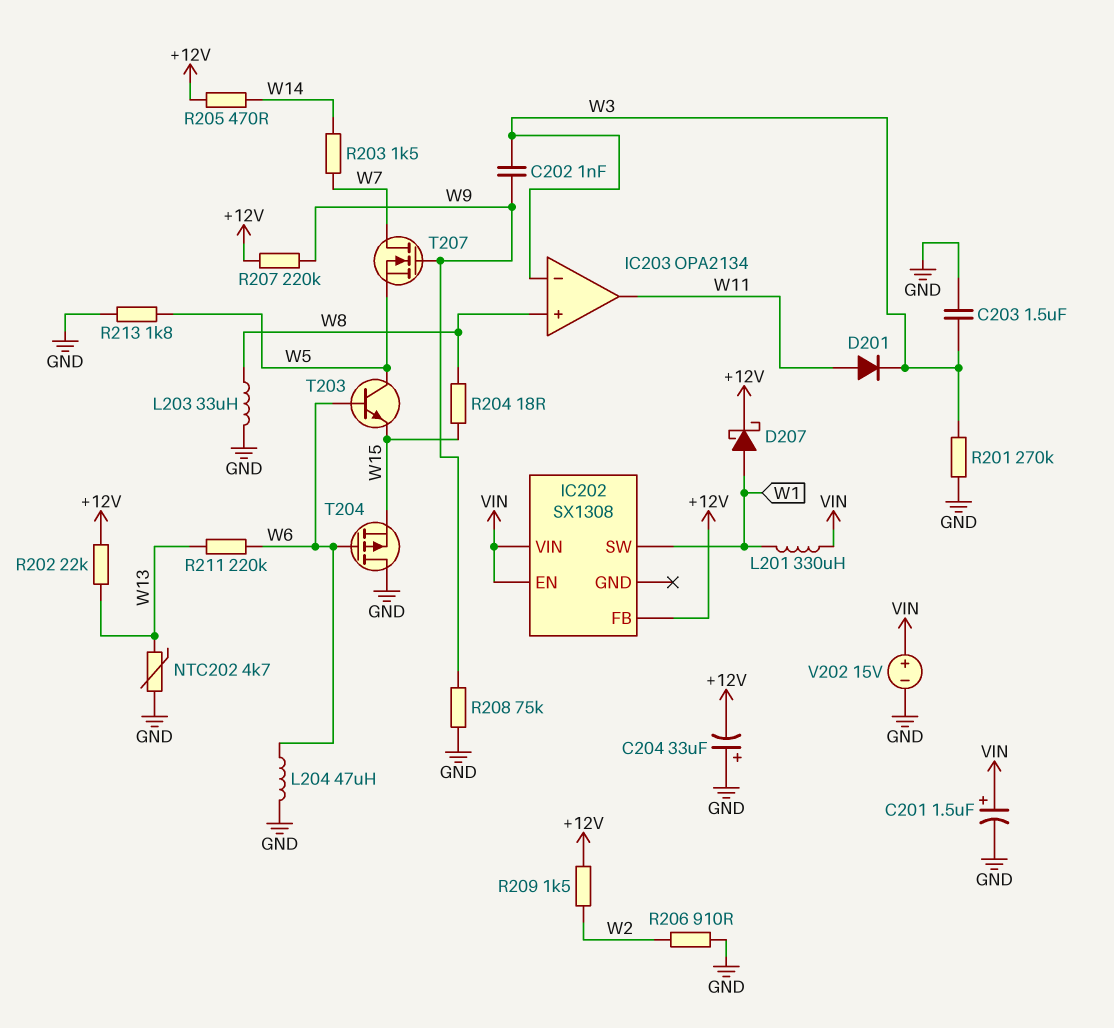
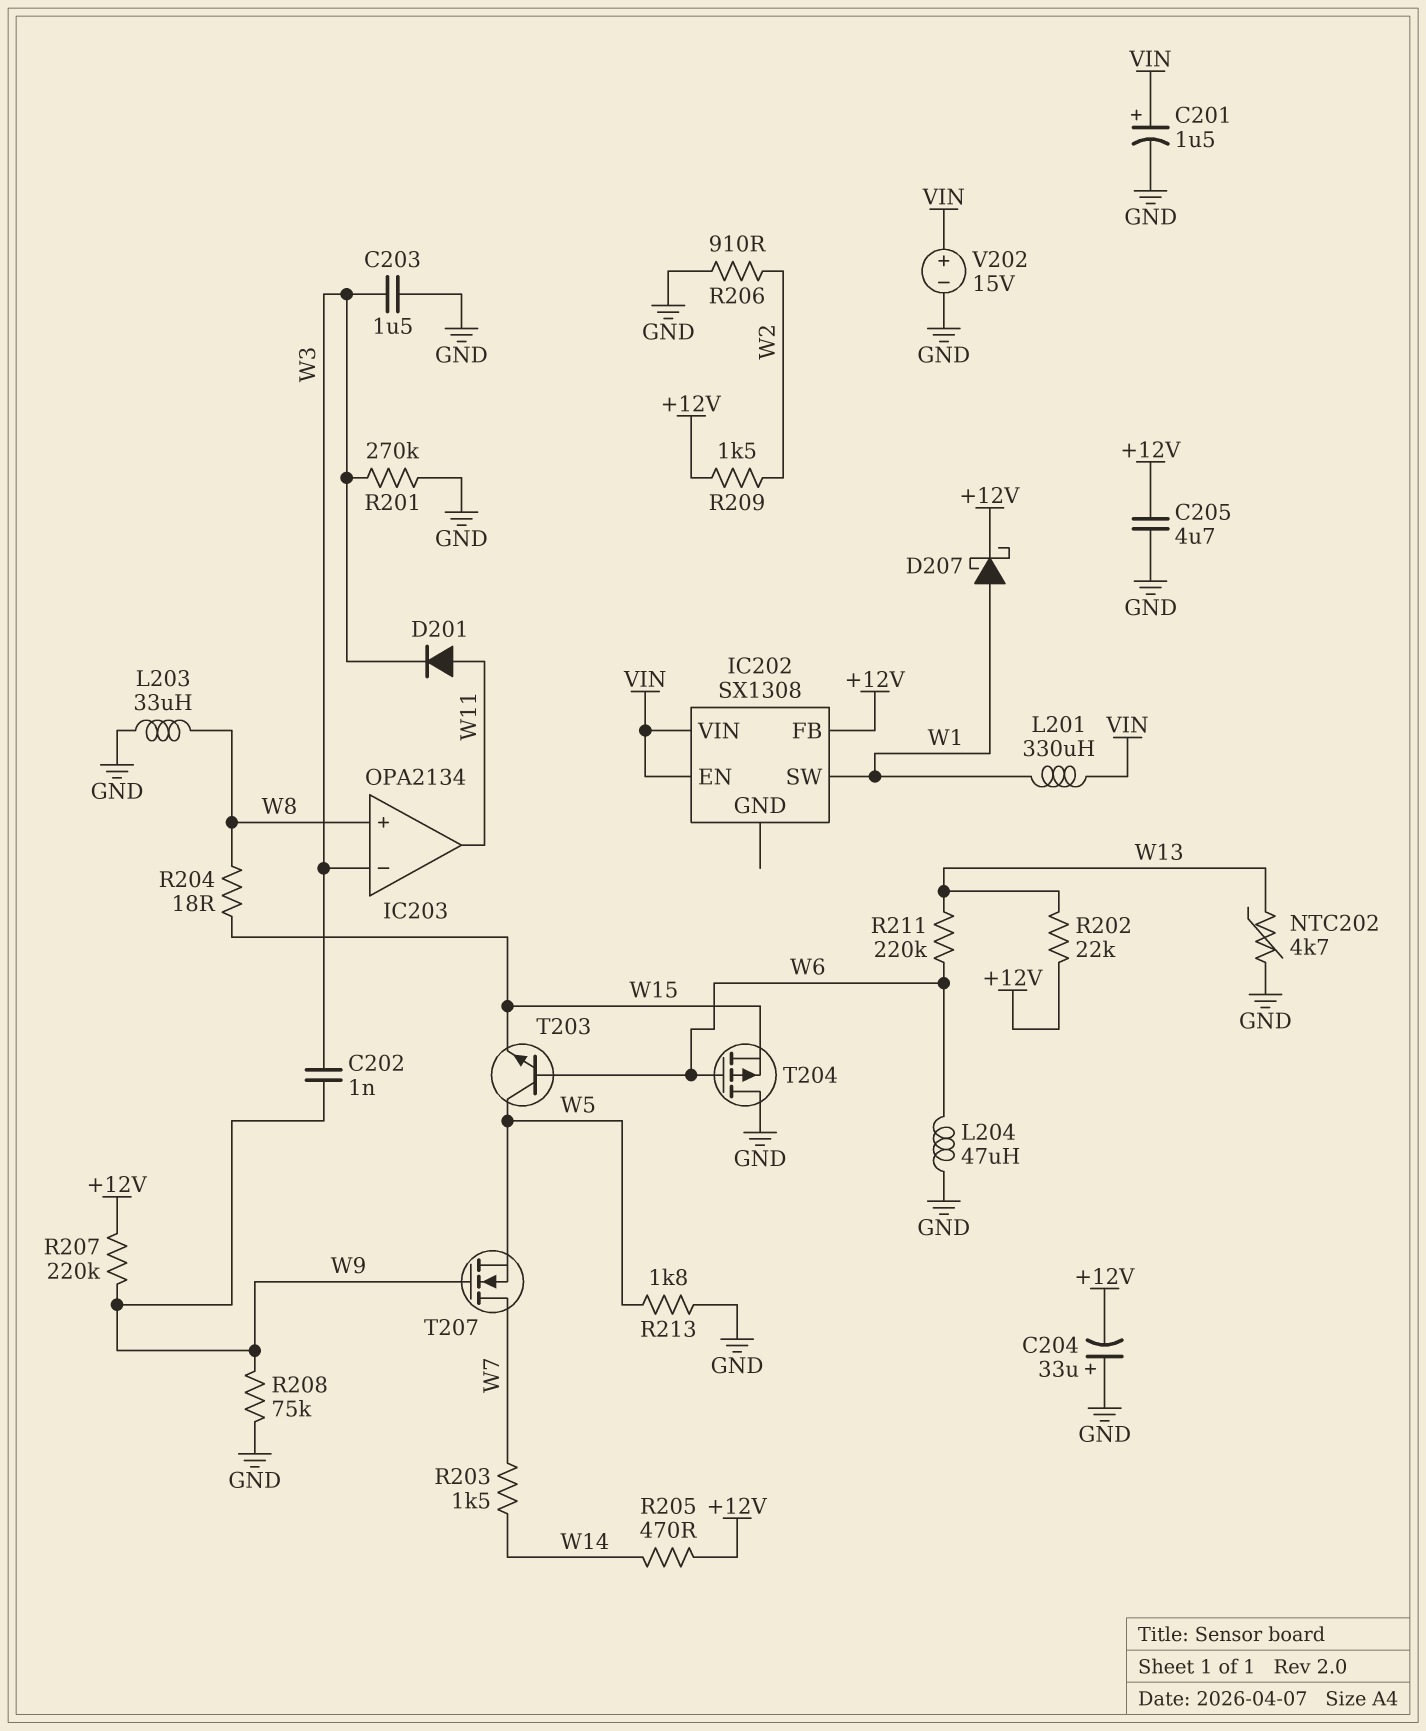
C205: none -> 4.7uF (+12V, GND)

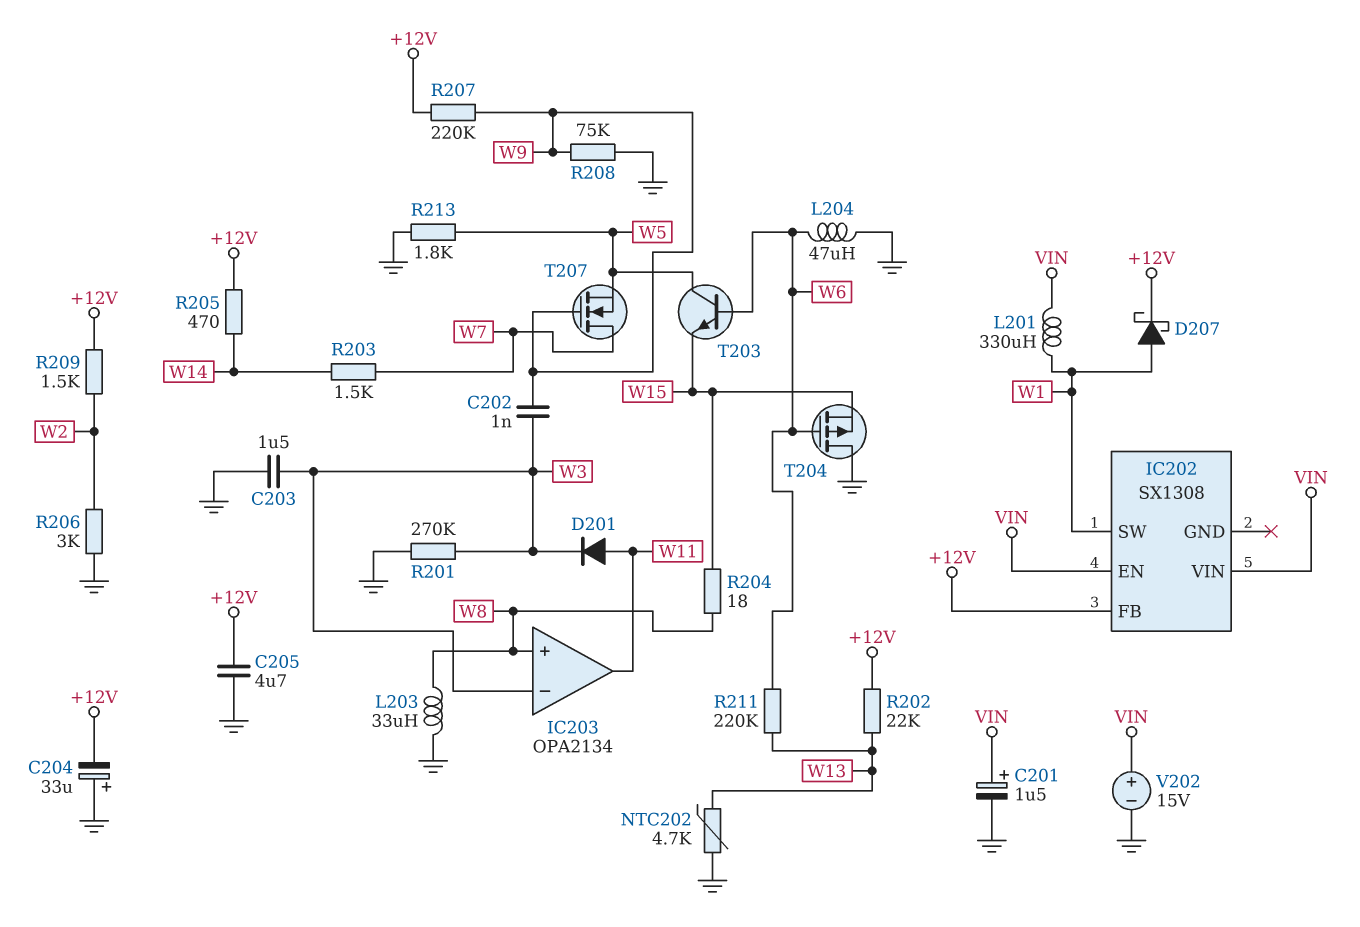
R206: 910 (GND, W2) -> 3k (GND, W2)

